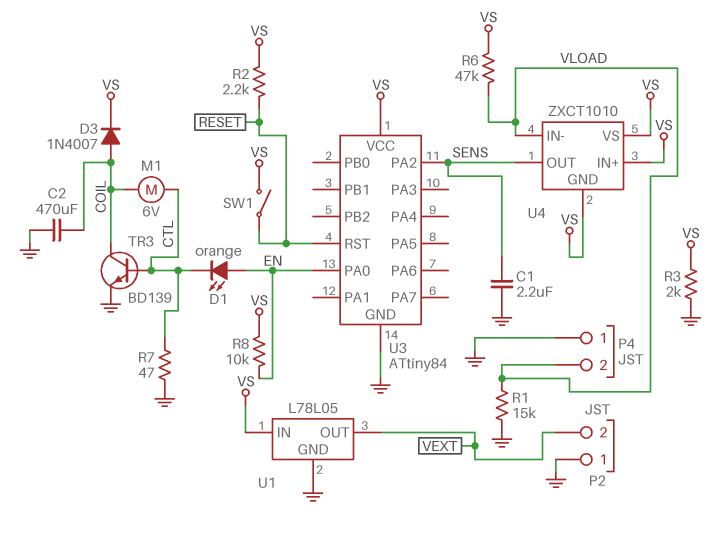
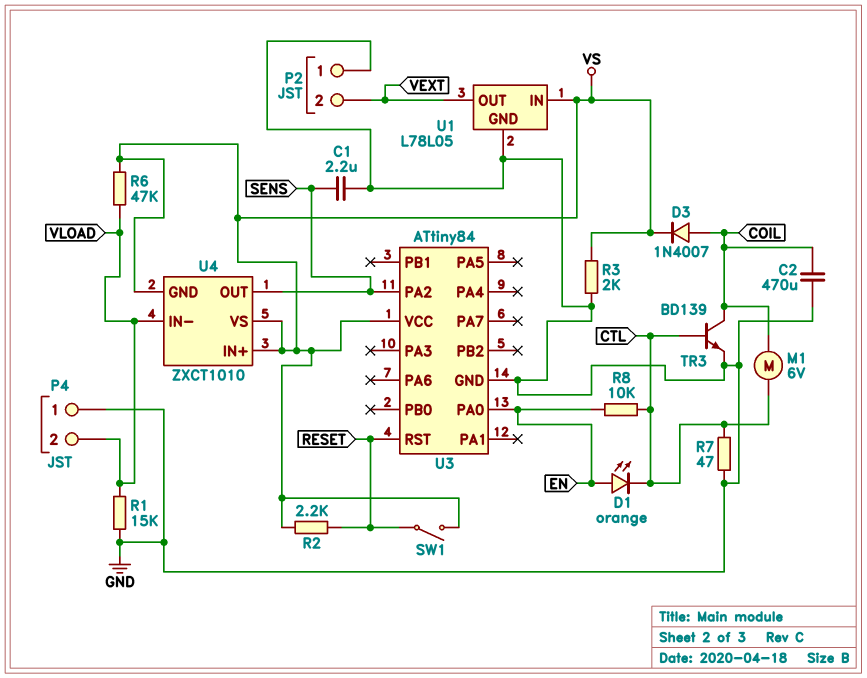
R8: 10k (EN, VS) -> 10k (CTL, EN)

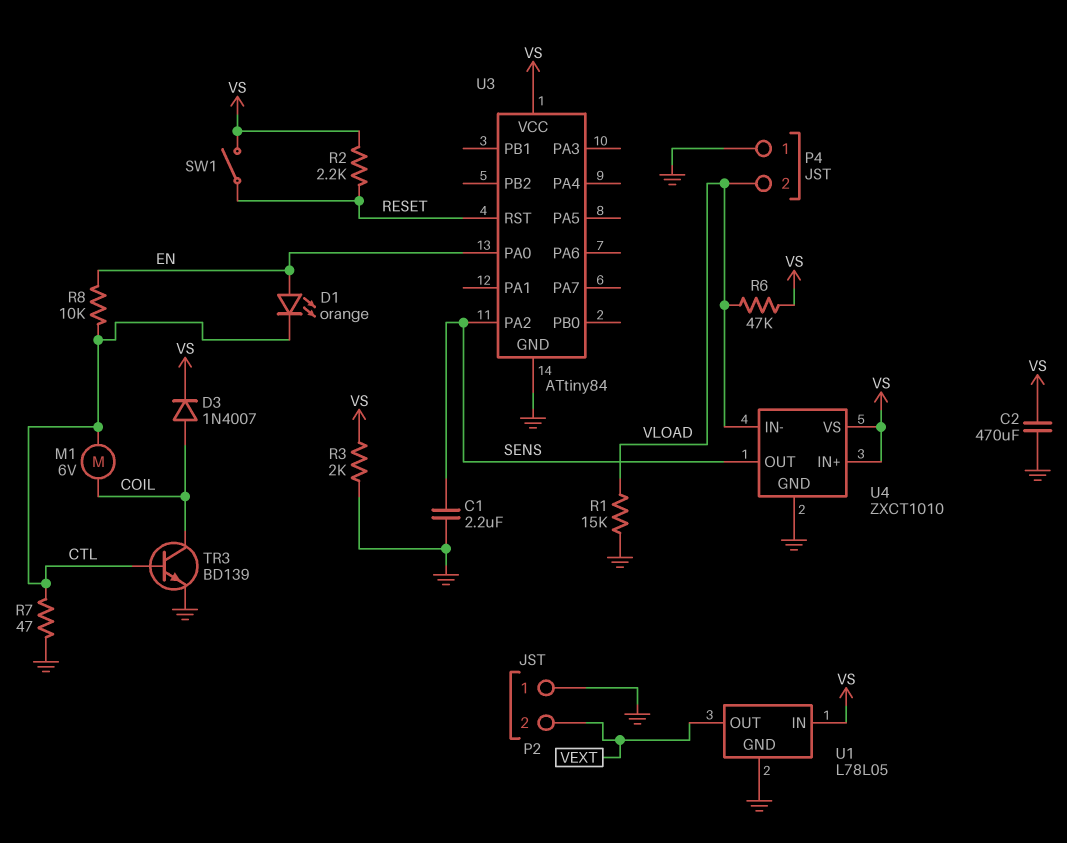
C2: 470uF (COIL, GND) -> 470uF (GND, VS)
U4 pin GND: VS -> GND

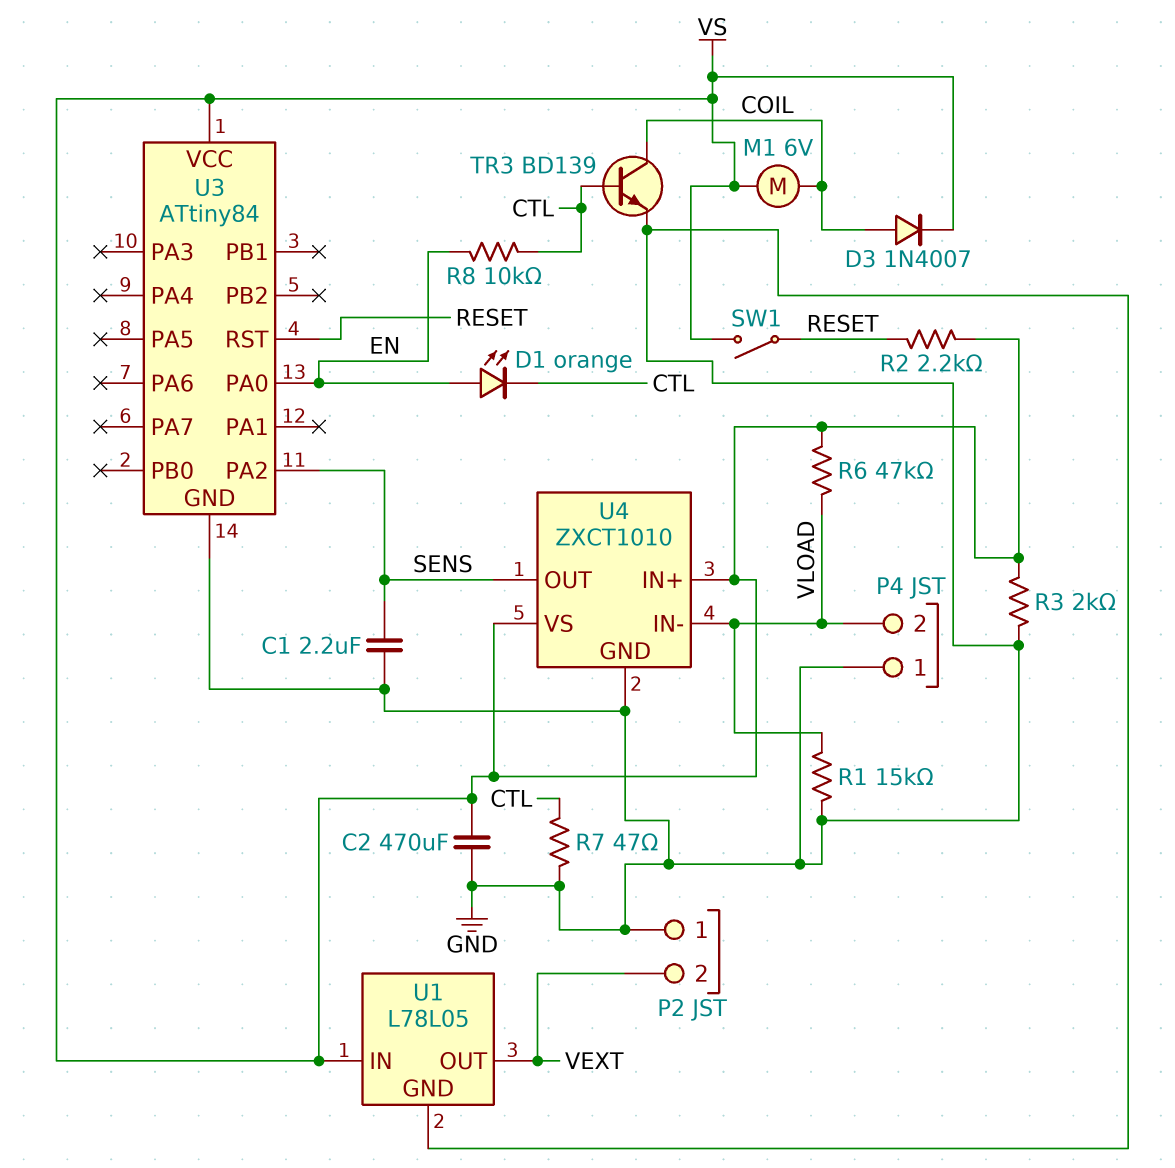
M1: motor 6V (COIL, CTL) -> motor 6V (COIL, VS)

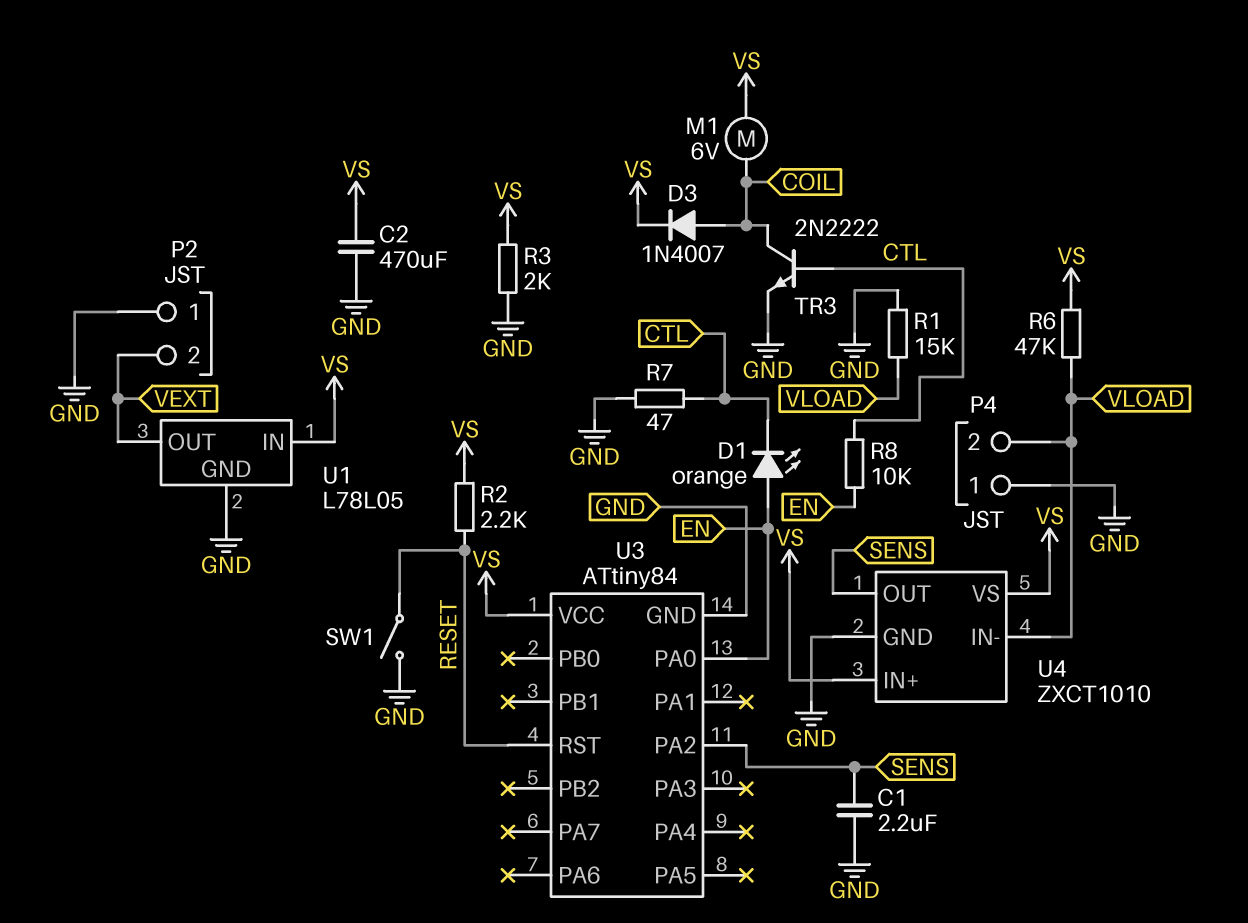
SW1: switch (RESET, VS) -> switch (GND, RESET)
TR3: NPN BD139 (B CTL, C COIL, E GND) -> NPN 2N2222 (B CTL, C COIL, E GND)

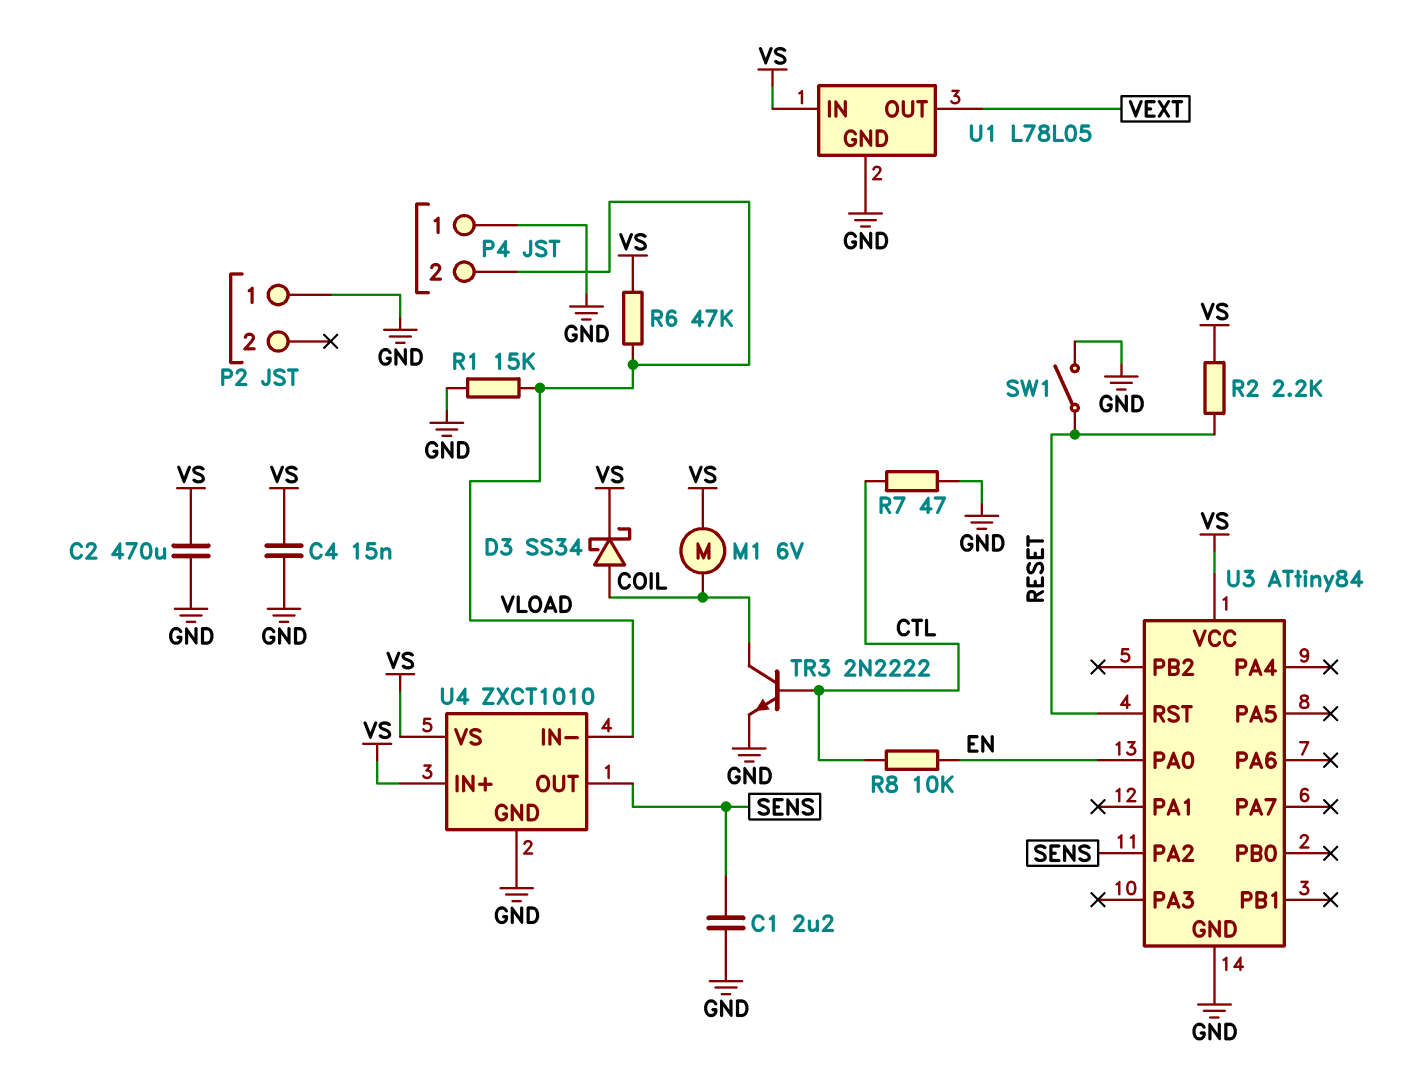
C4: none -> 15nF (GND, VS)
D1: LED orange (A EN, K CTL) -> none
D3: diode 1N4007 (A COIL, K VS) -> schottky SS34 (A COIL, K VS)
P2 pin 2: VEXT -> none
R3: 2k (GND, VS) -> none

